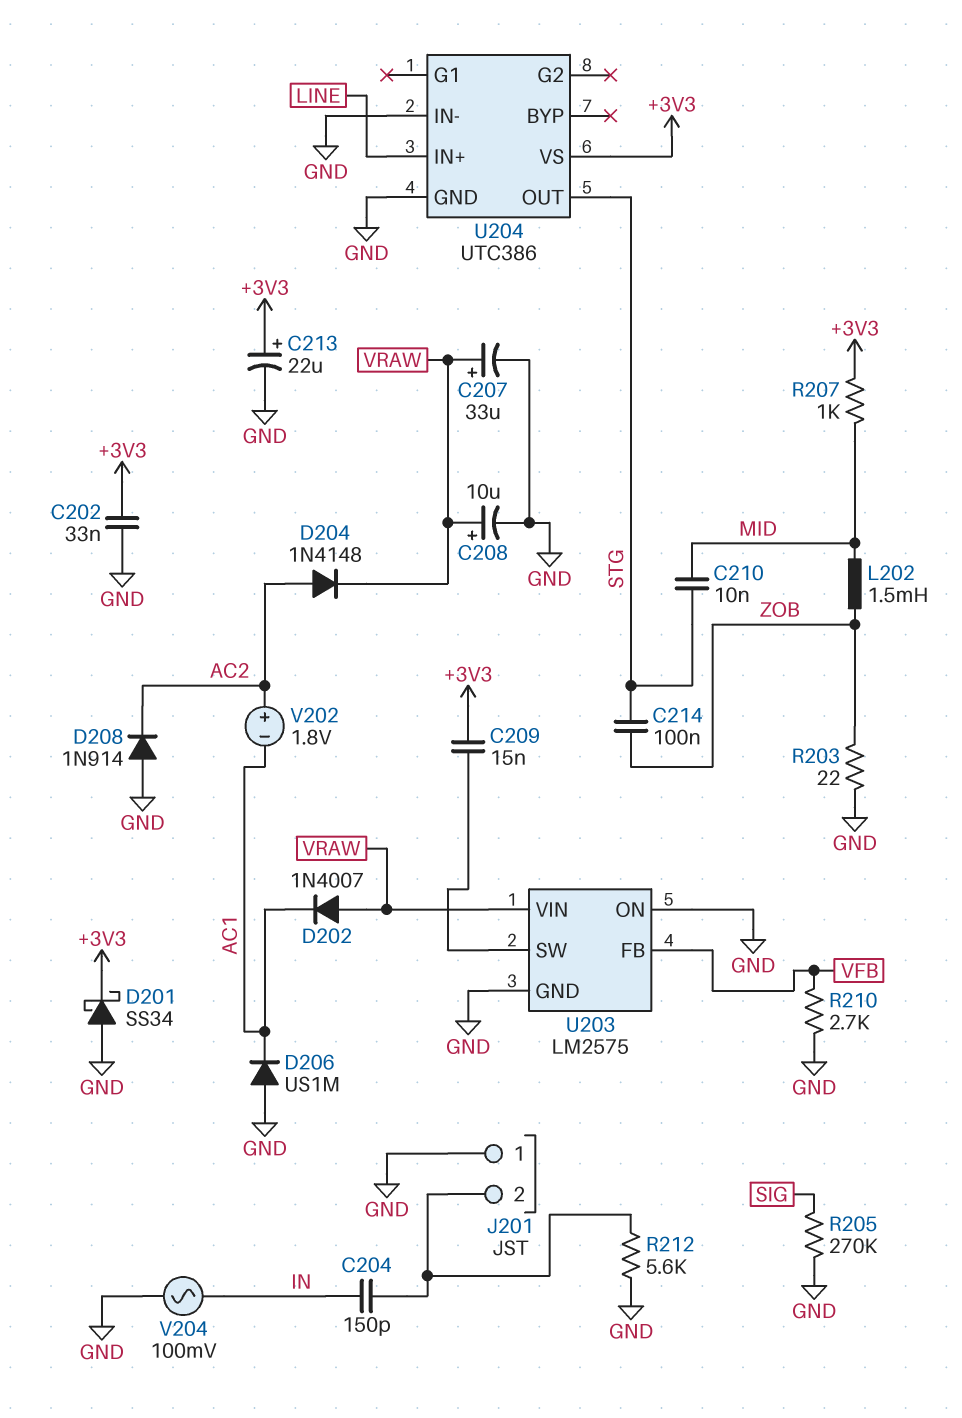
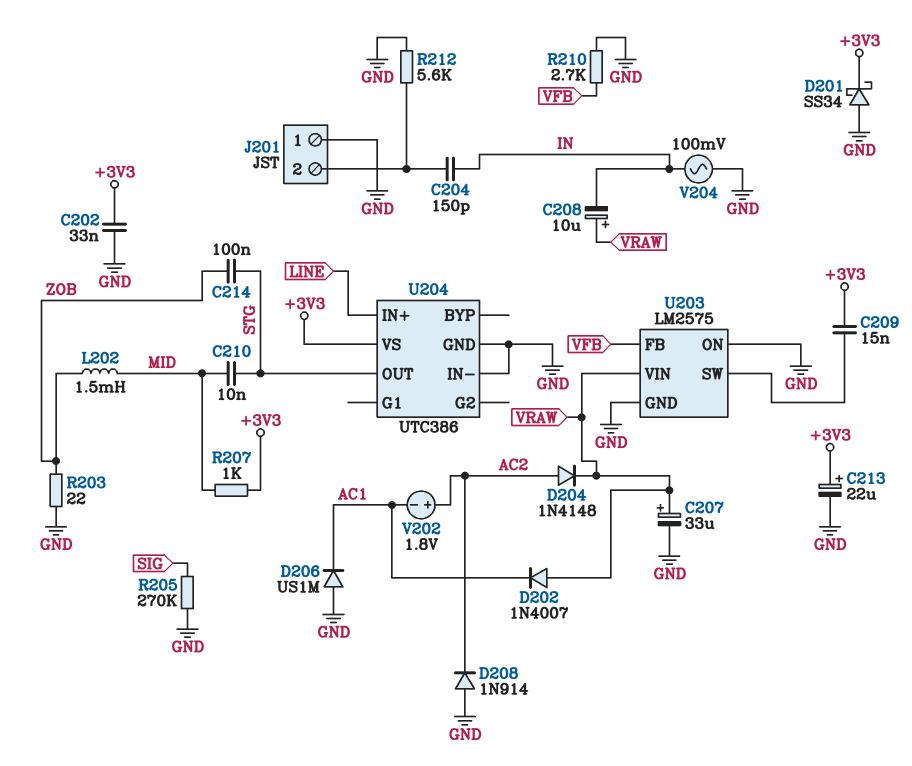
C208: 10uF (plus VRAW, minus GND) -> 10uF (plus VRAW, minus IN)

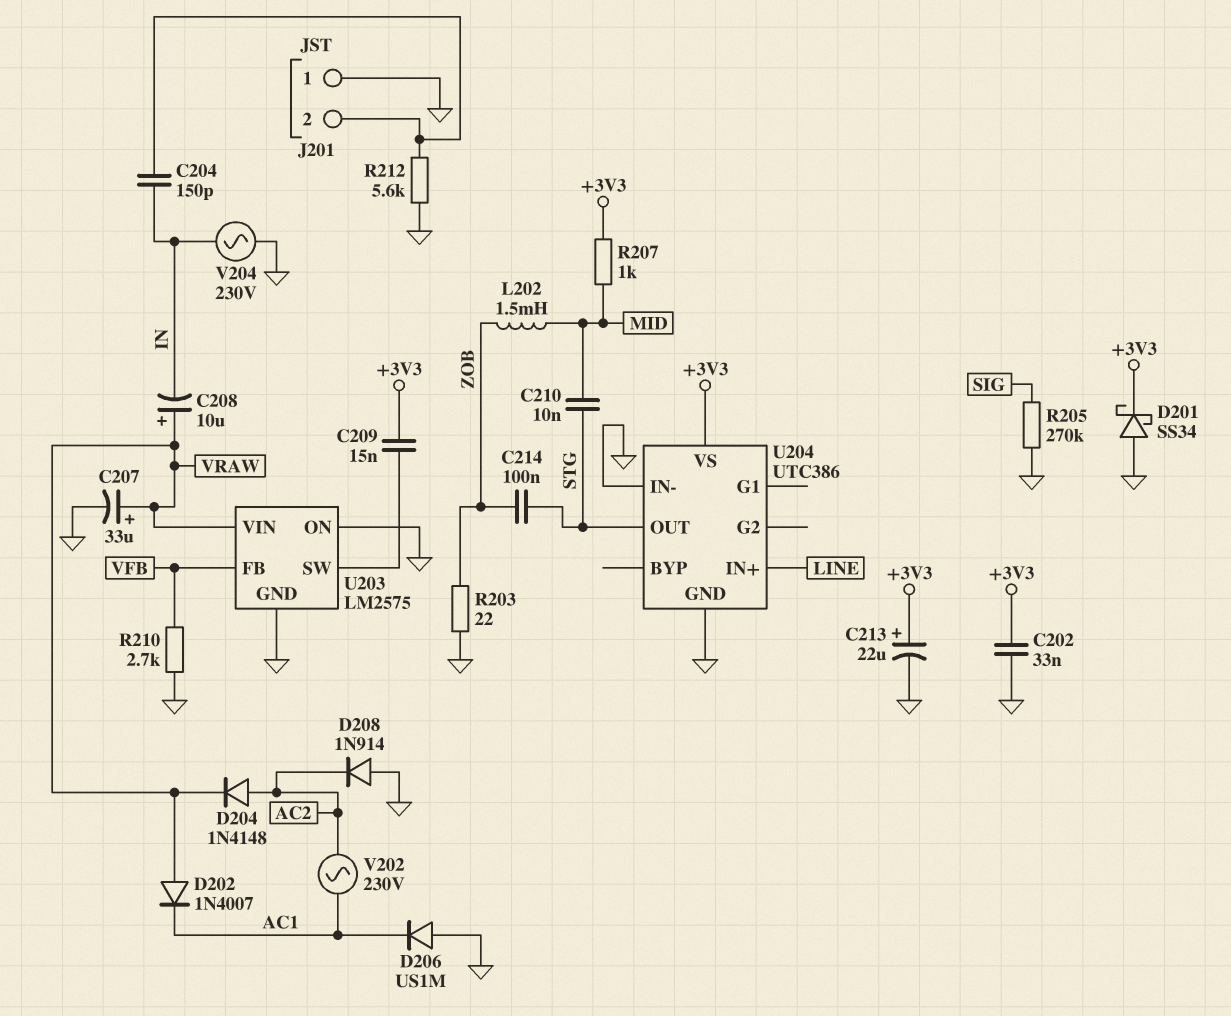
V202: 1.8V (plus AC2, minus AC1) -> AC 230V (AC1, AC2)
V204: AC 100mV (GND, IN) -> AC 230V (GND, IN)

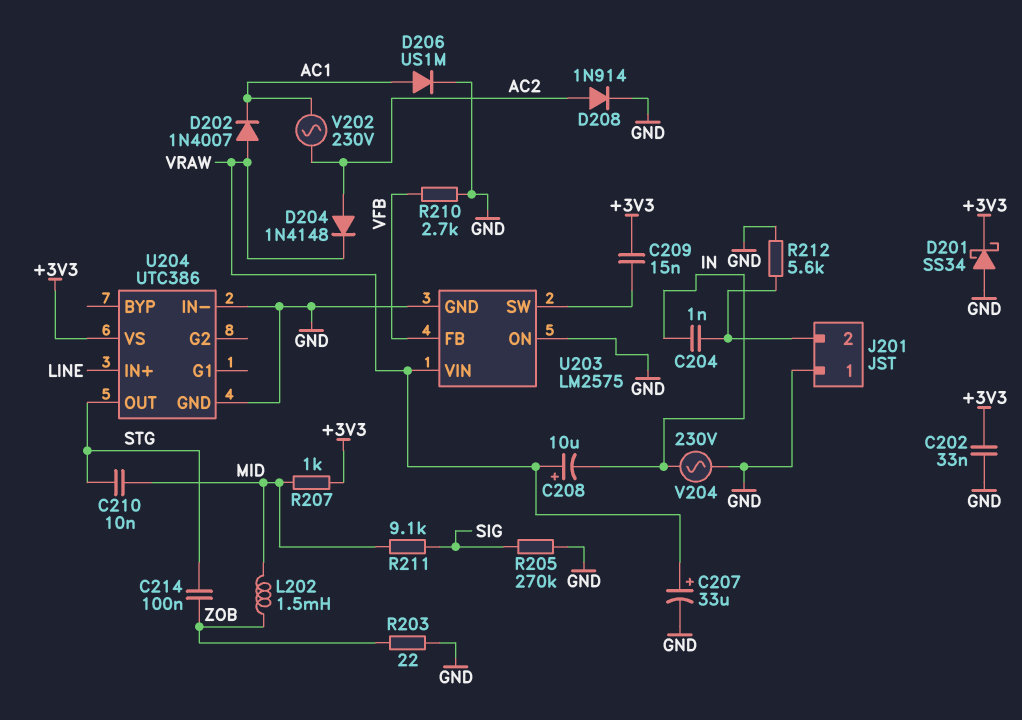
C204: 150pF (IN, J201/2) -> 1nF (IN, J201/2)
C213: 22uF (plus +3V3, minus GND) -> none
D206: diode US1M (A GND, K AC1) -> diode US1M (A AC1, K GND)
D208: diode 1N914 (A GND, K AC2) -> diode 1N914 (A AC2, K GND)
R211: none -> 9.1k (MID, SIG)

